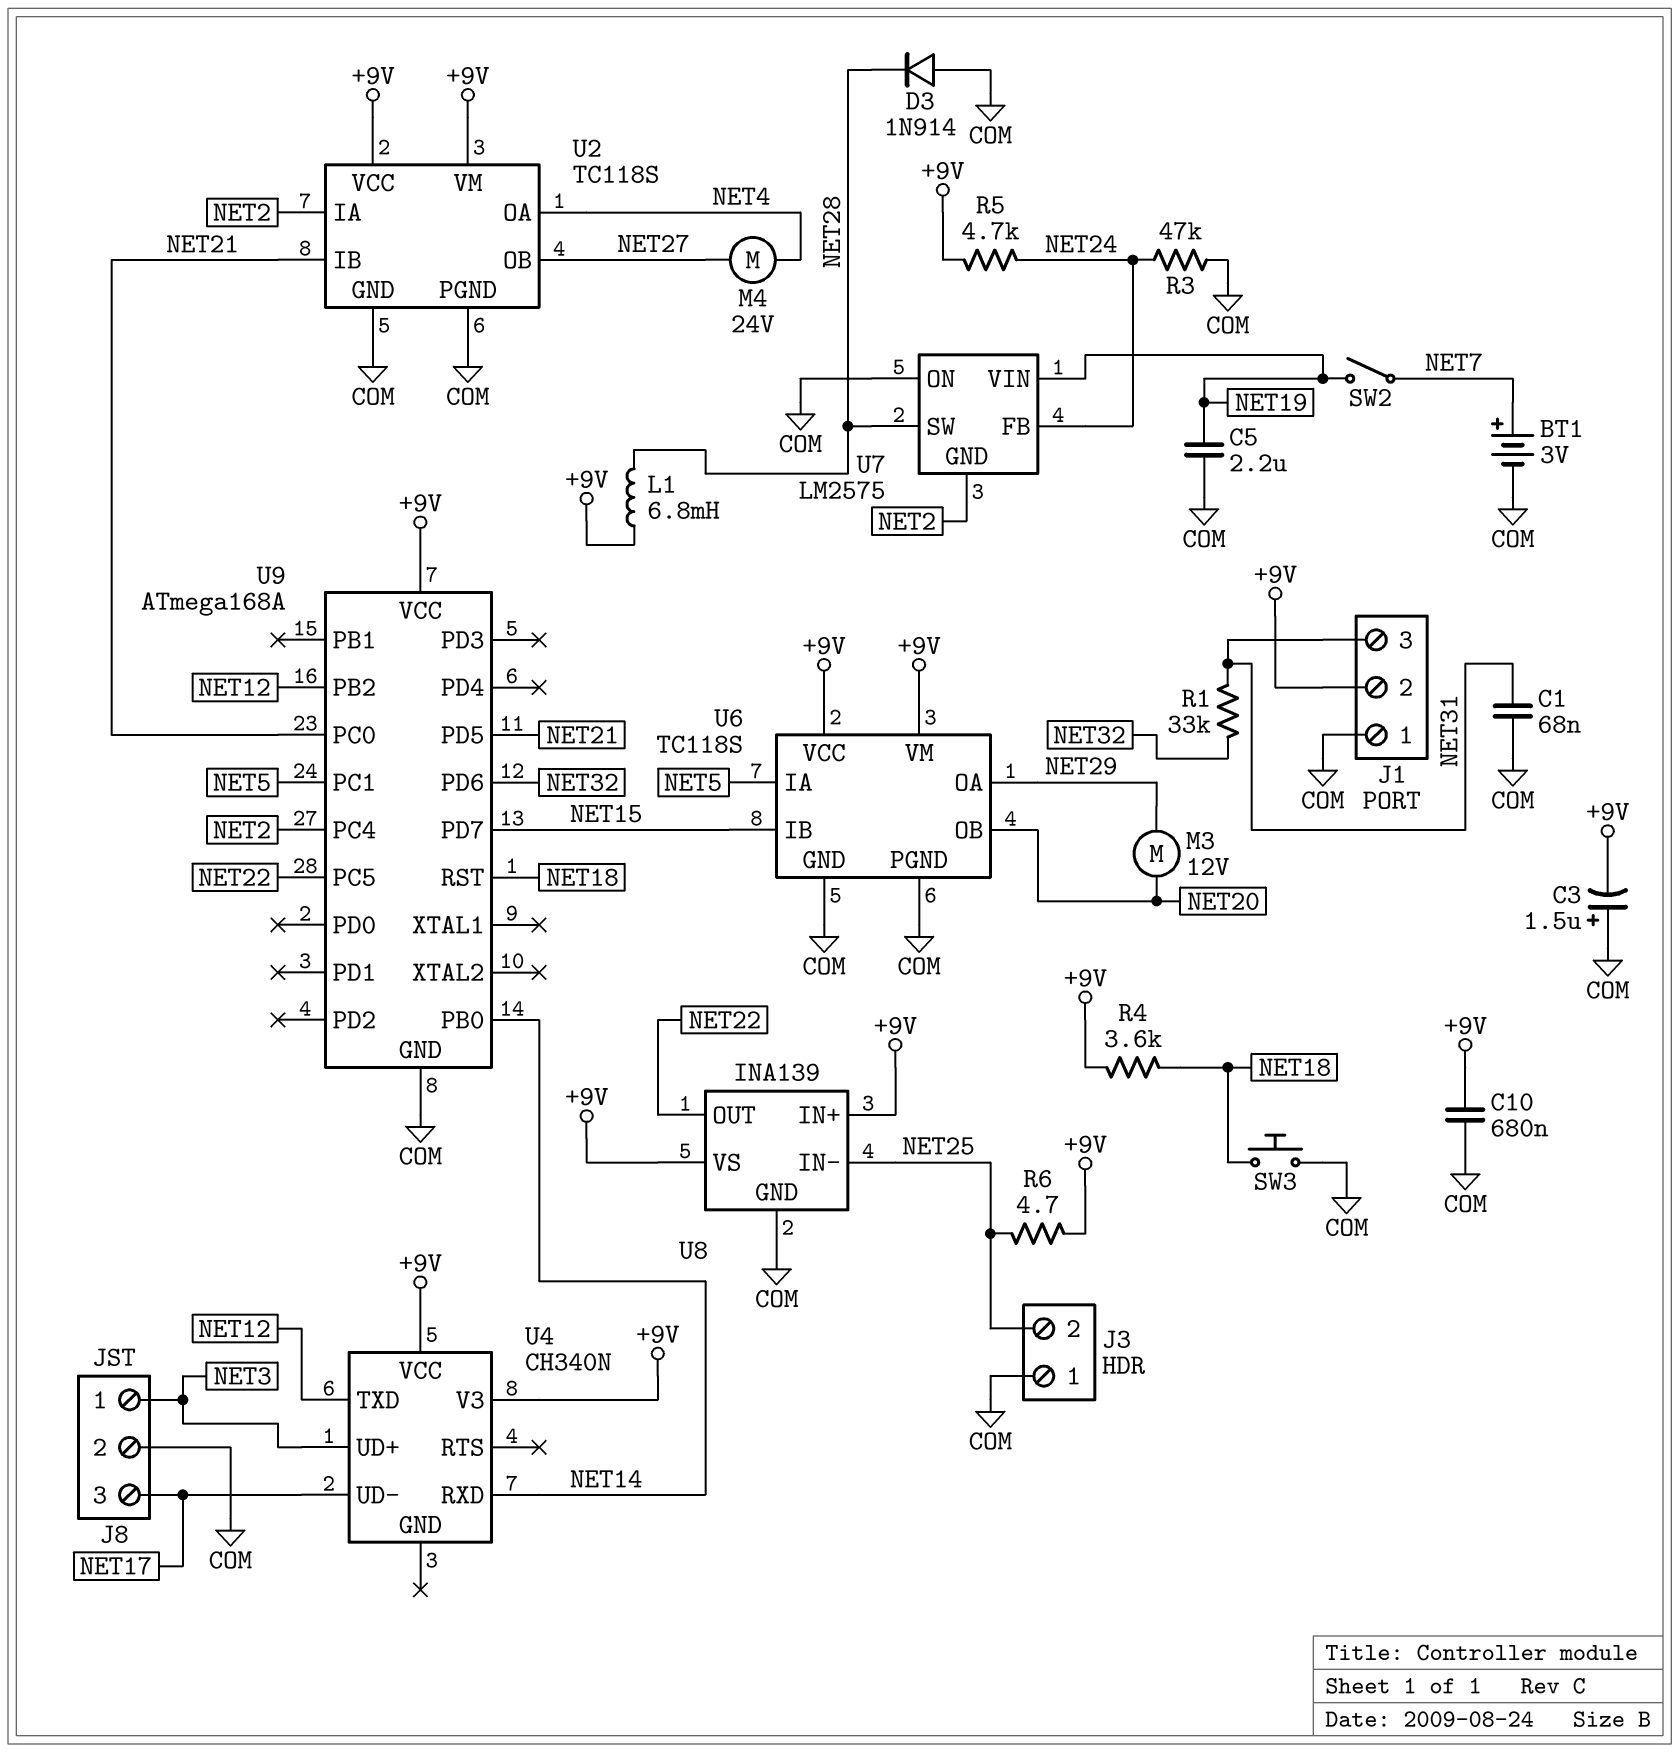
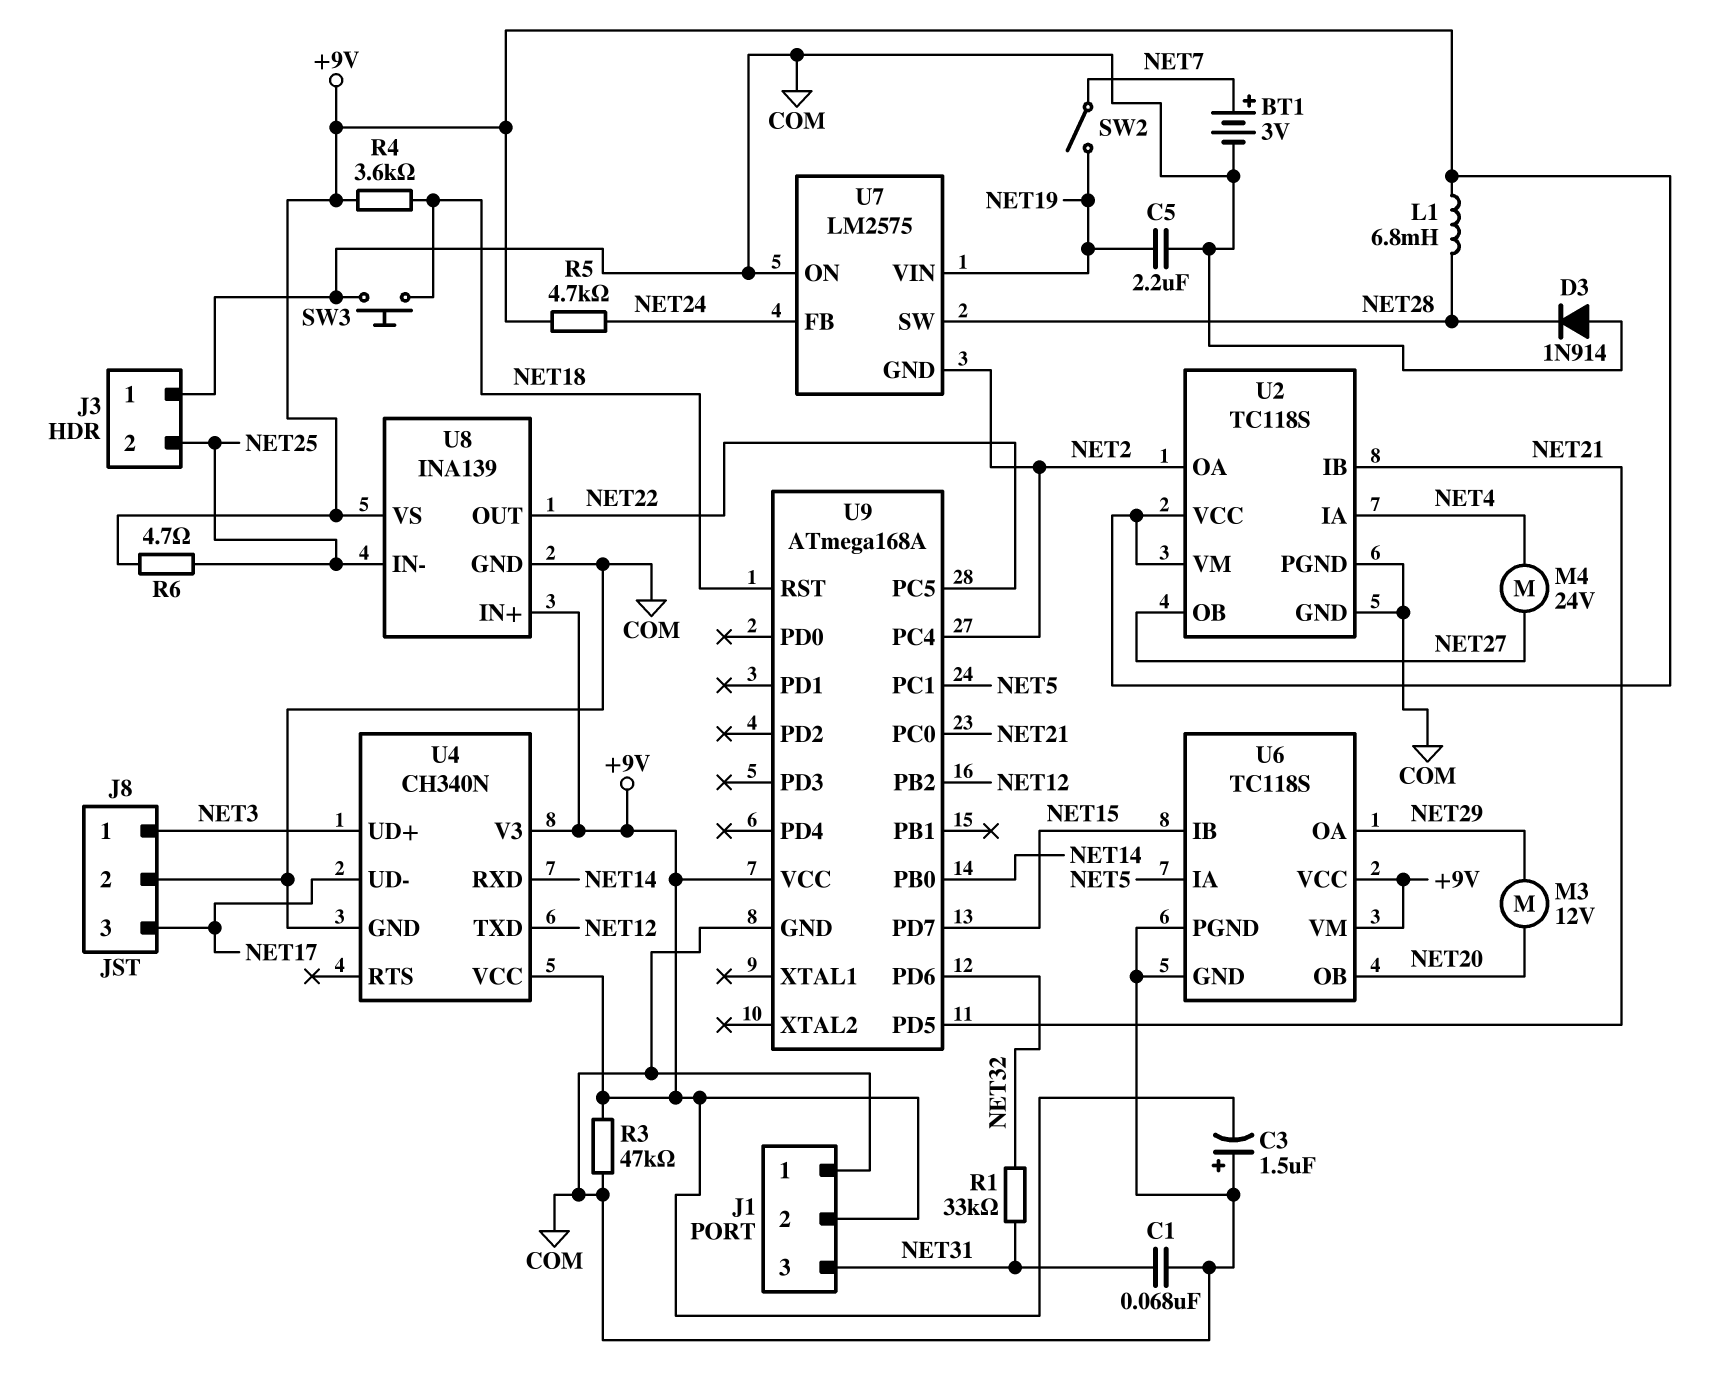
C10: 680nF (+9V, COM) -> none
R3: 47k (COM, NET24) -> 47k (+9V, COM)
U2 pin IA: NET2 -> NET4
U2 pin OA: NET4 -> NET2
U4 pin GND: none -> COM

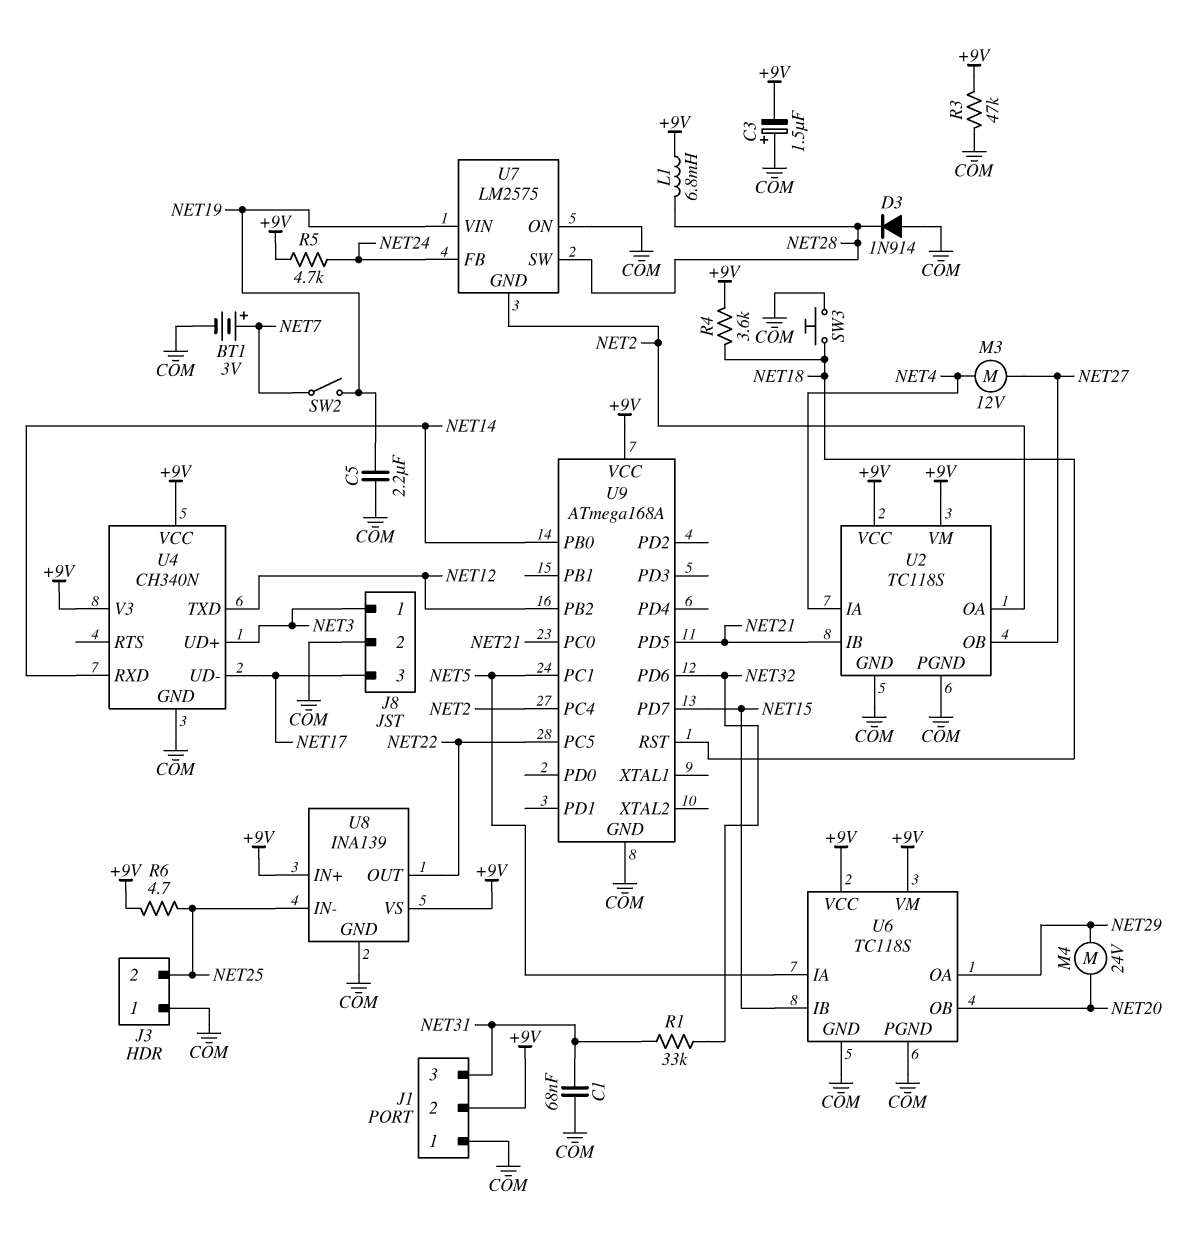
M3: motor 12V (NET20, NET29) -> motor 12V (NET4, NET27)
M4: motor 24V (NET4, NET27) -> motor 24V (NET20, NET29)

